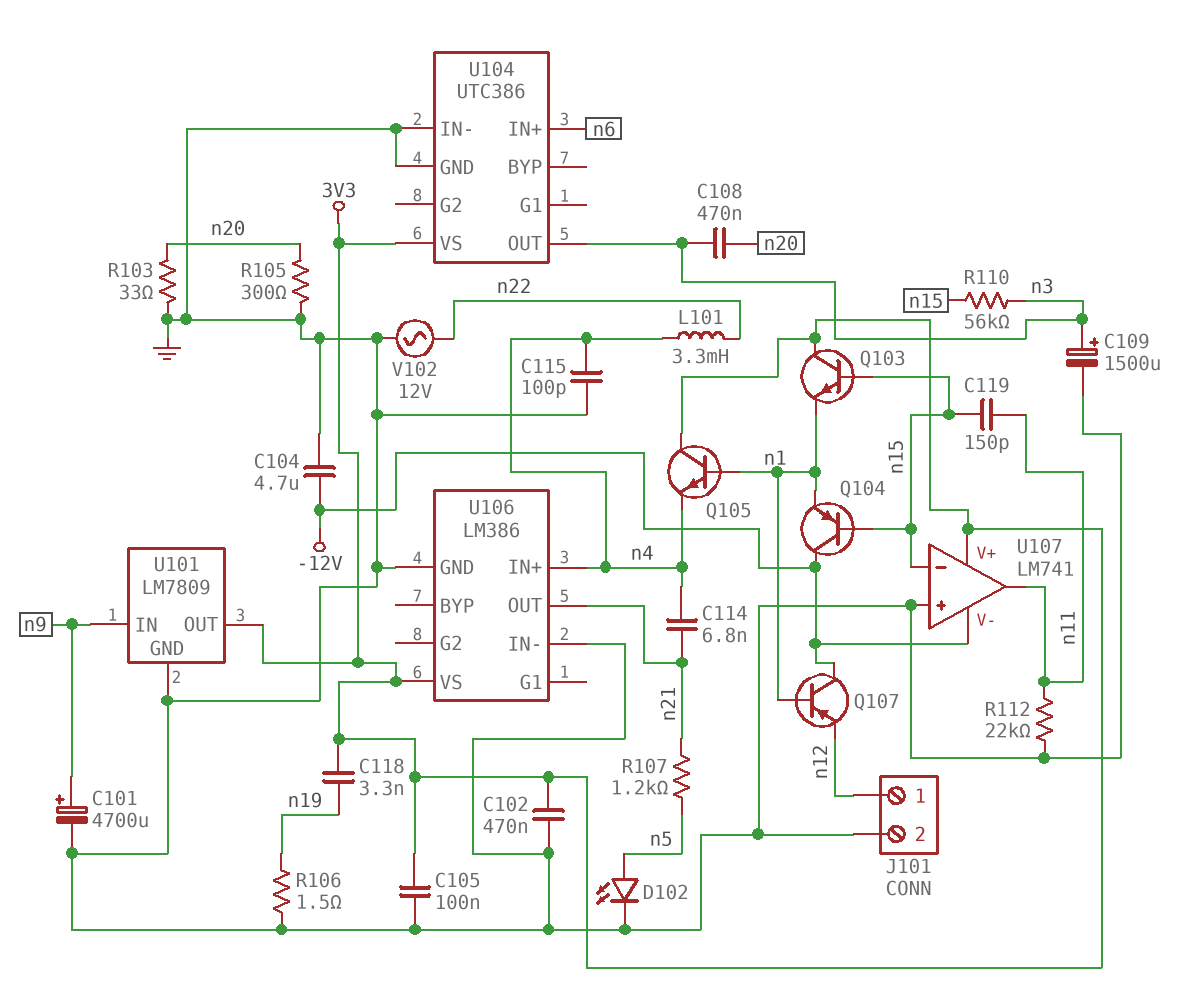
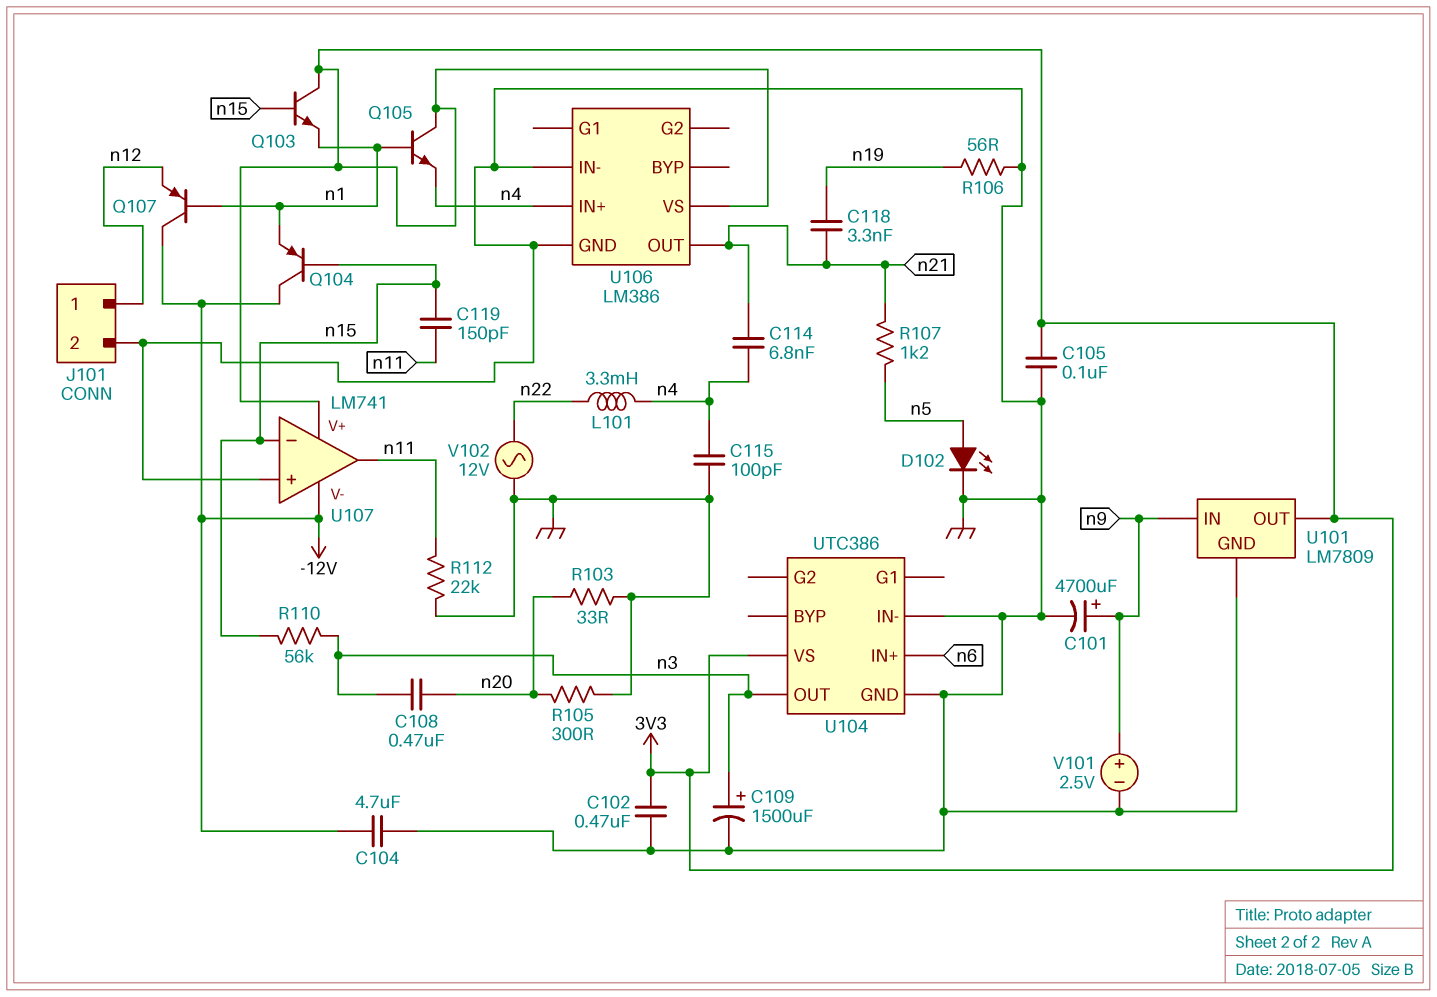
C118: 3.3nF (3V3, n19) -> 3.3nF (n19, n21)
R106: 1.5 (GND, n19) -> 56 (GND, n19)
V101: none -> 2.5V (plus n9, minus GND)

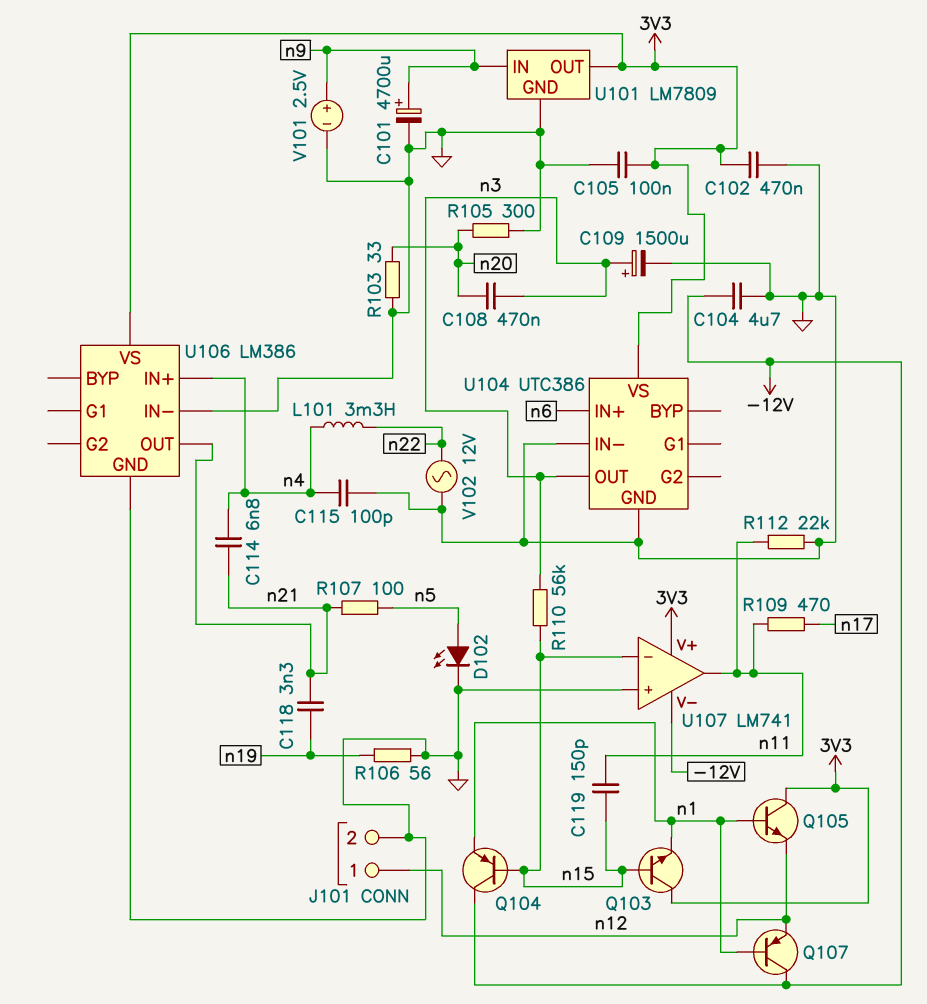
Q105: NPN (B n1, C 3V3, E n4) -> NPN (B n1, C 3V3, E n12)
R107: 1.2k (n5, n21) -> 100 (n5, n21)
R109: none -> 470 (n11, n17)

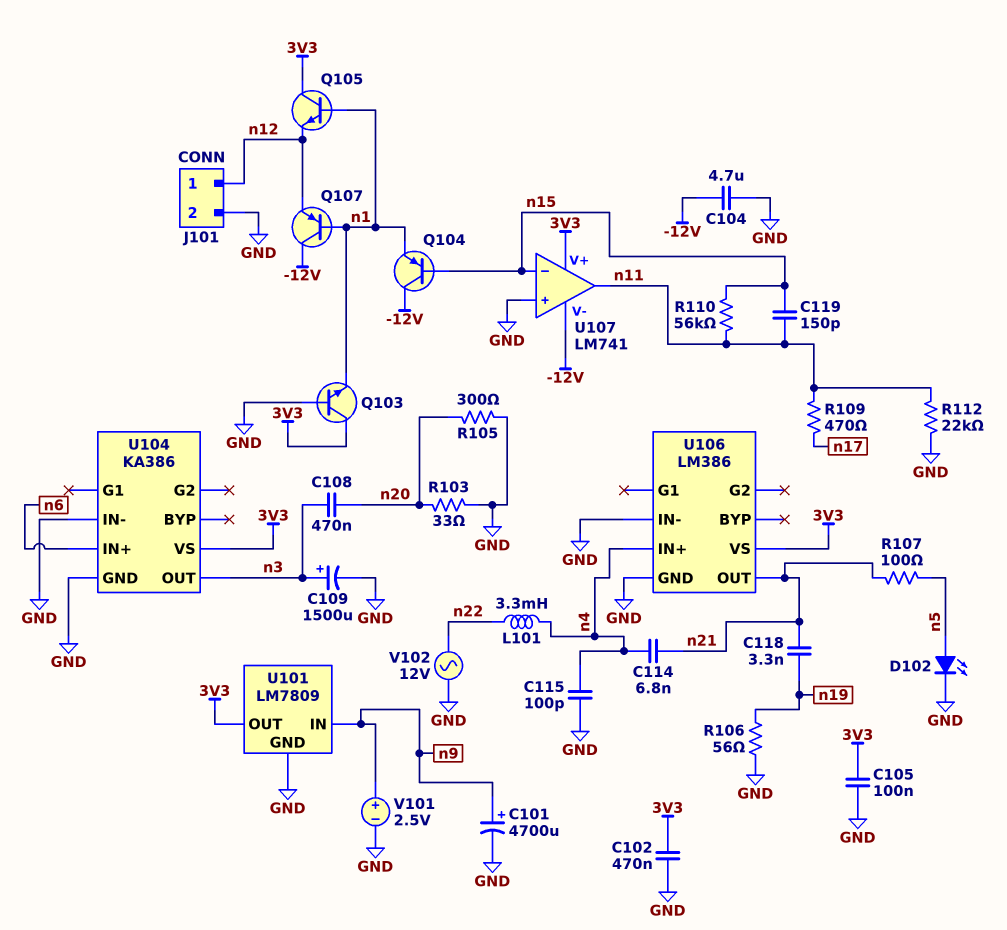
Q103: NPN (B n15, C 3V3, E n1) -> NPN (B GND, C 3V3, E n1)
R110: 56k (n3, n15) -> 56k (n11, n15)
U104: UTC386 -> KA386

